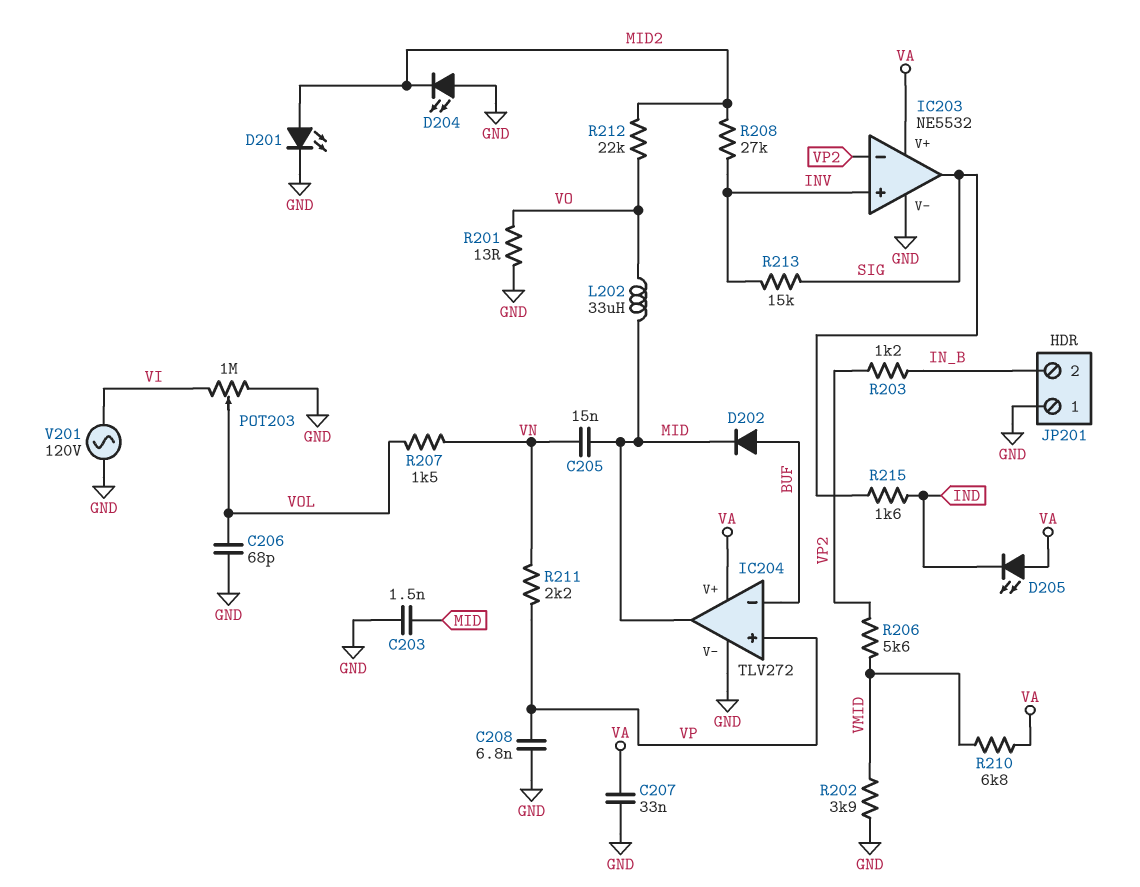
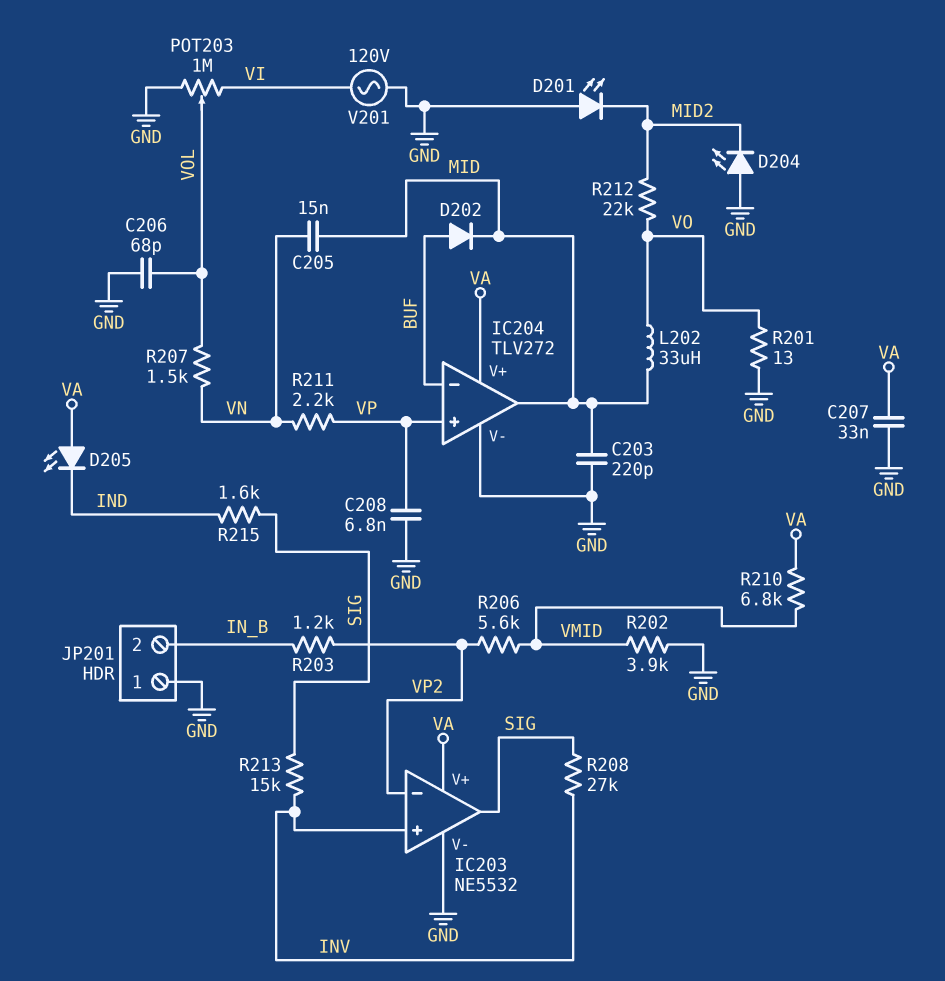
C203: 1.5nF (GND, MID) -> 220pF (GND, MID)
D201: LED (A MID2, K GND) -> LED (A GND, K MID2)
R208: 27k (INV, MID2) -> 27k (INV, SIG)

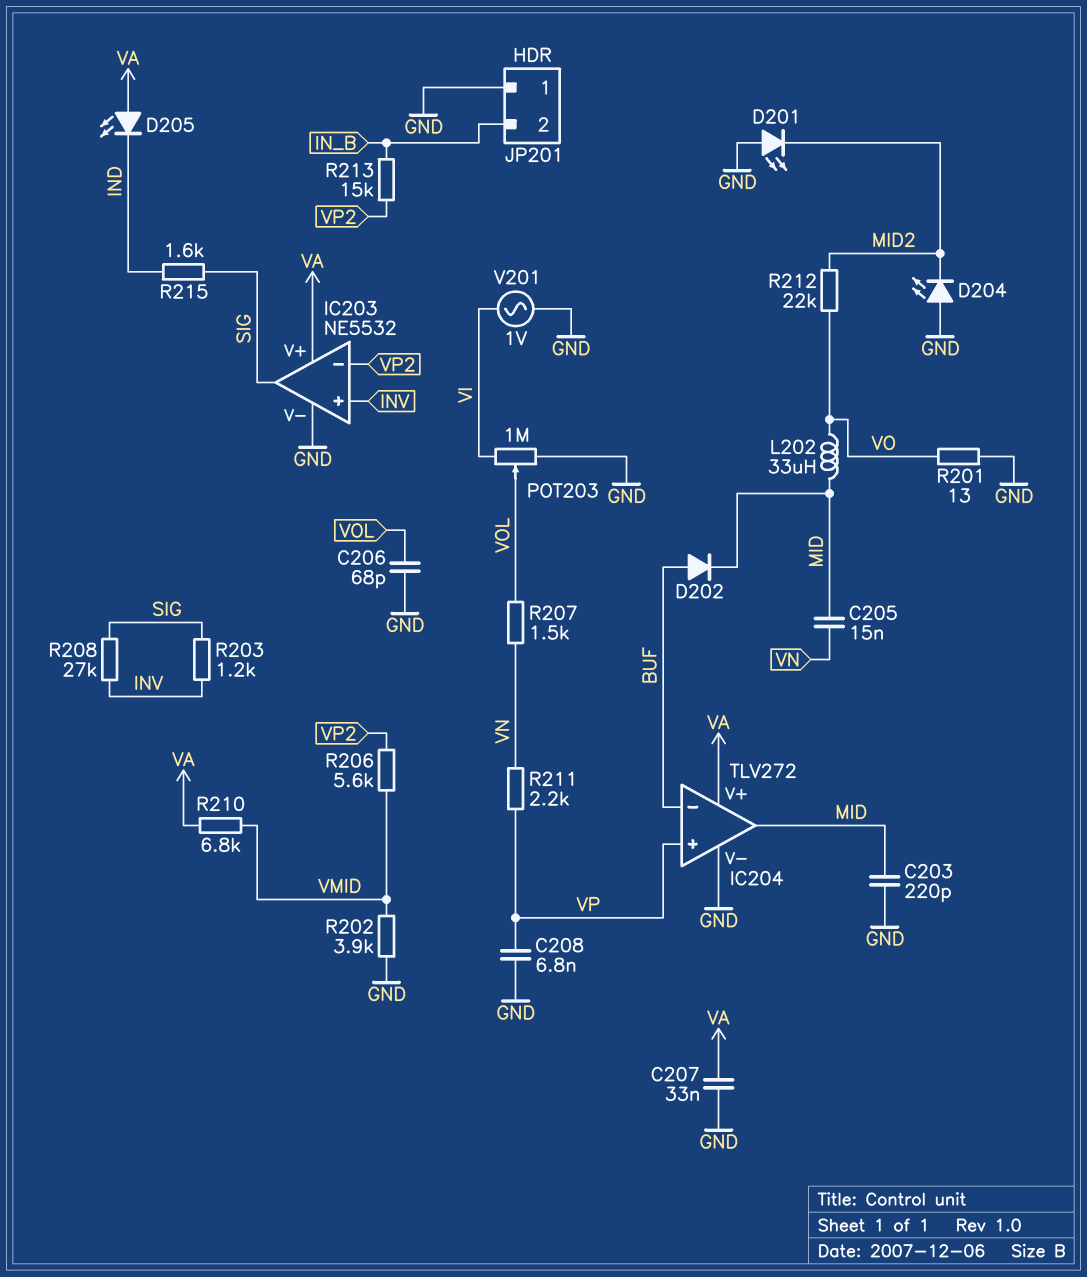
R203: 1.2k (IN_B, VP2) -> 1.2k (INV, SIG)
R213: 15k (INV, SIG) -> 15k (IN_B, VP2)
V201: AC 120V (GND, VI) -> AC 1V (GND, VI)

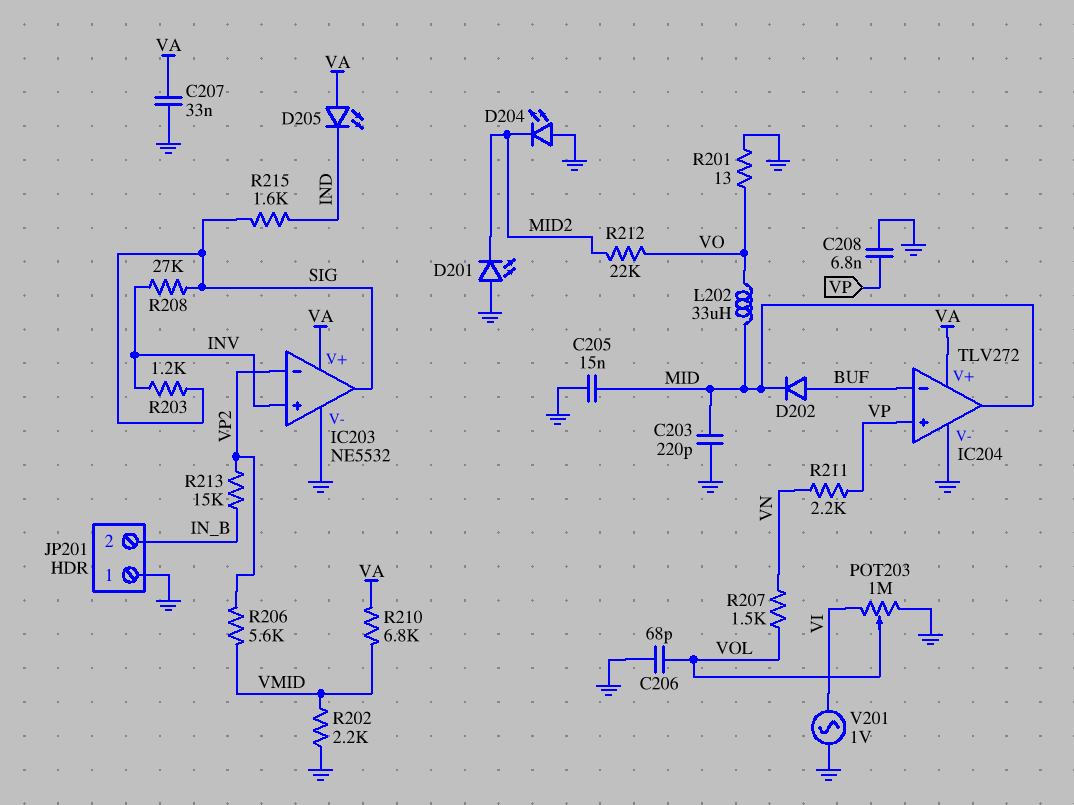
C205: 15nF (MID, VN) -> 15nF (GND, MID)
R202: 3.9k (GND, VMID) -> 2.2k (GND, VMID)

